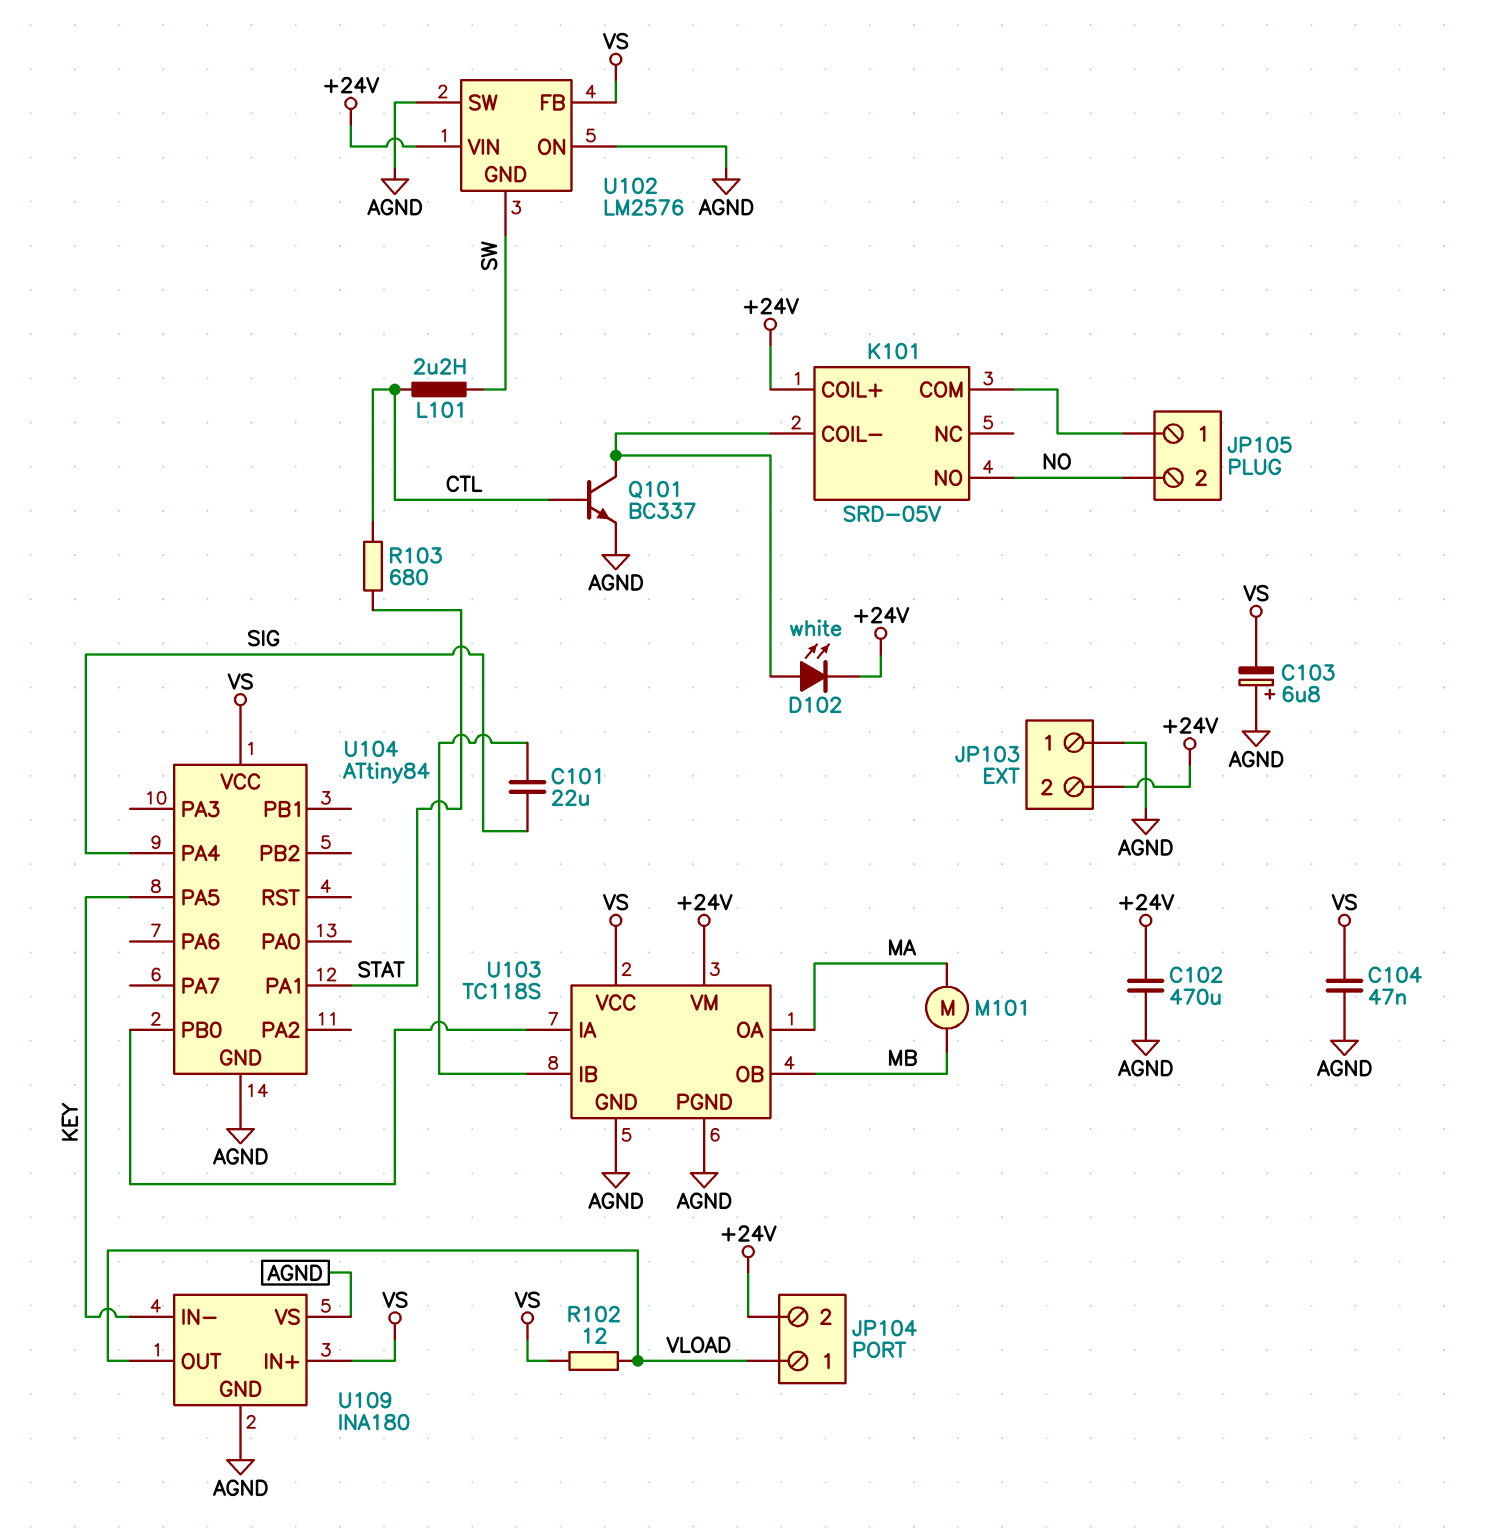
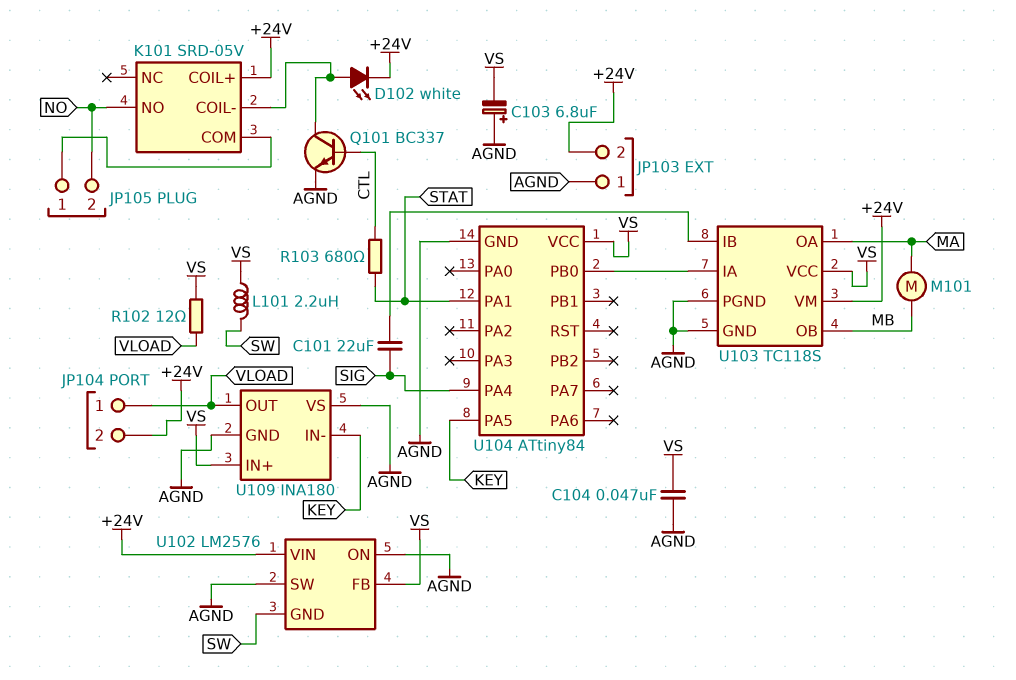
C102: 470uF (+24V, AGND) -> none
L101: 2.2uH (CTL, SW) -> 2.2uH (SW, VS)

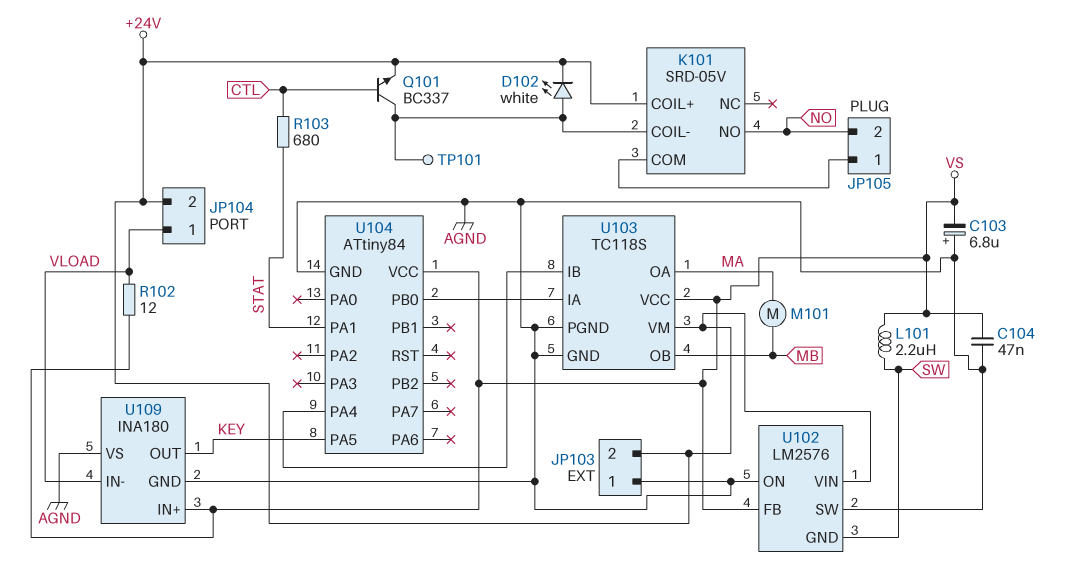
C101: 22uF (SIG, U103/IB) -> none
Q101: NPN BC337 (B CTL, C K101/COIL-, E AGND) -> NPN BC337 (B CTL, C K101/COIL-, E +24V)
TP101: none -> test point (K101/COIL-)
U104 pin PA4: SIG -> U103/IB
U109 pin IN-: KEY -> VLOAD
U109 pin OUT: VLOAD -> KEY

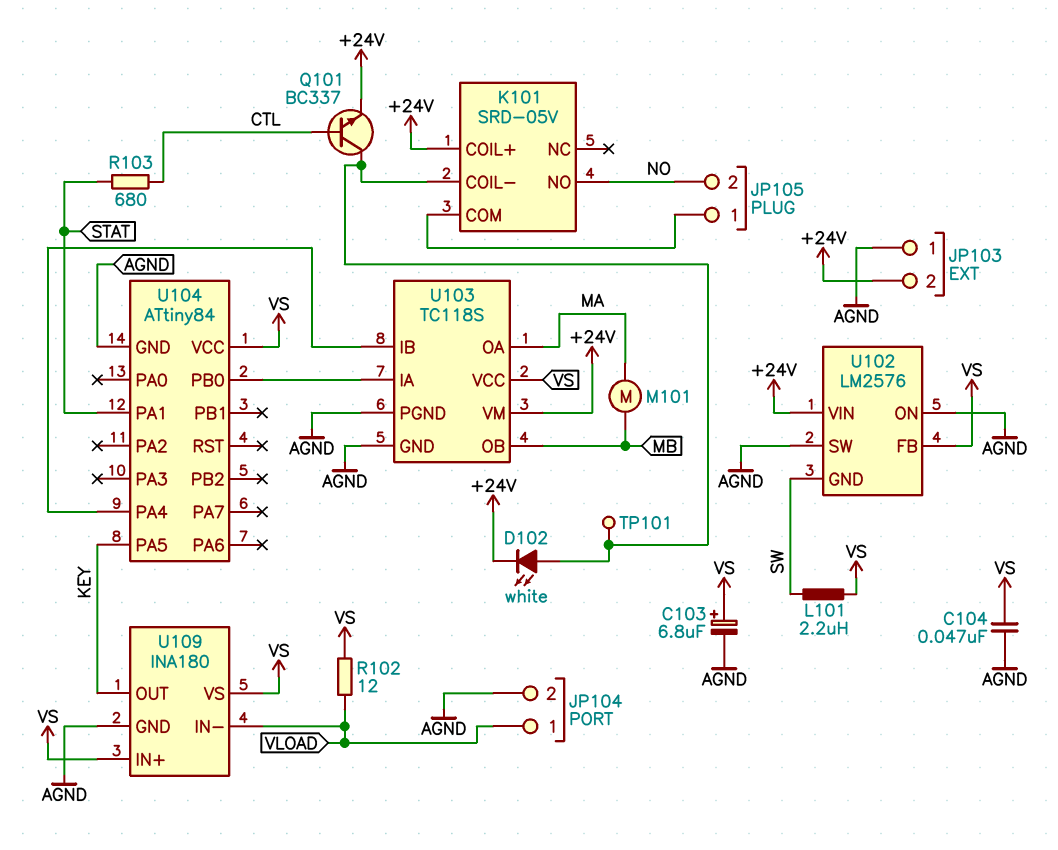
C103: 6.8uF (plus AGND, minus VS) -> 6.8uF (plus VS, minus AGND)
JP104 pin 2: +24V -> AGND
U109 pin VS: AGND -> VS

